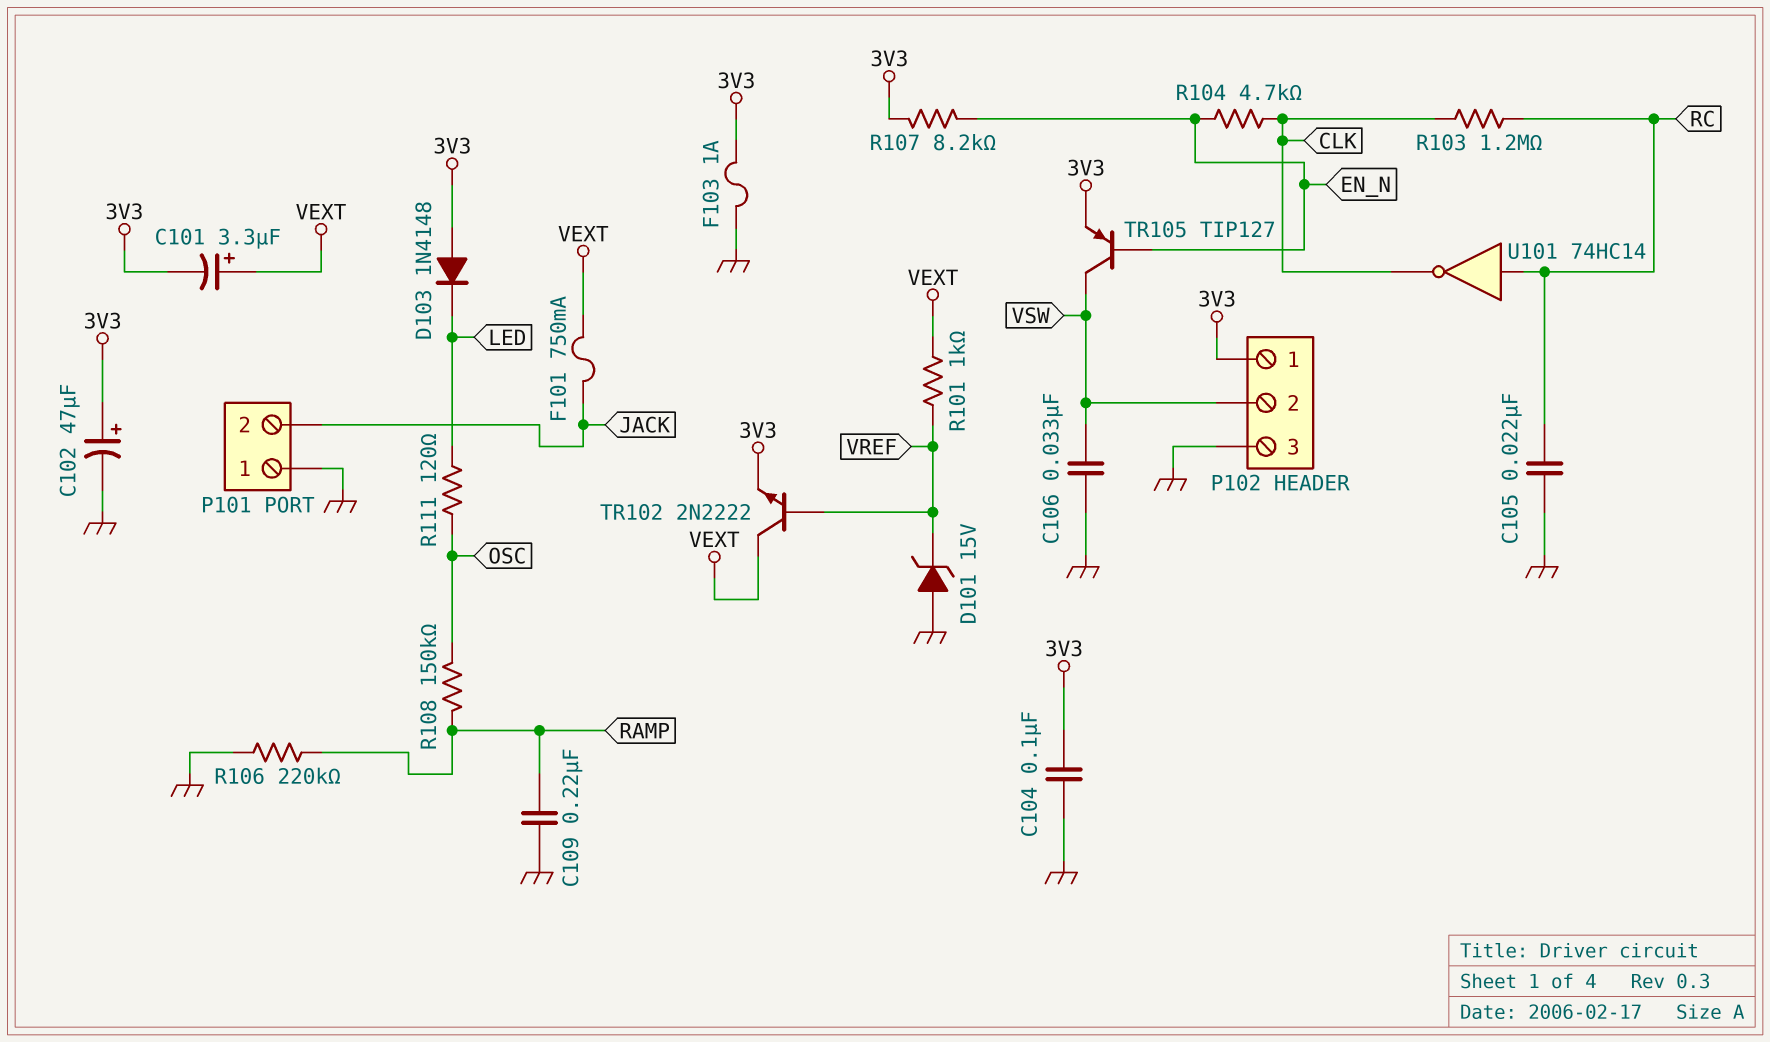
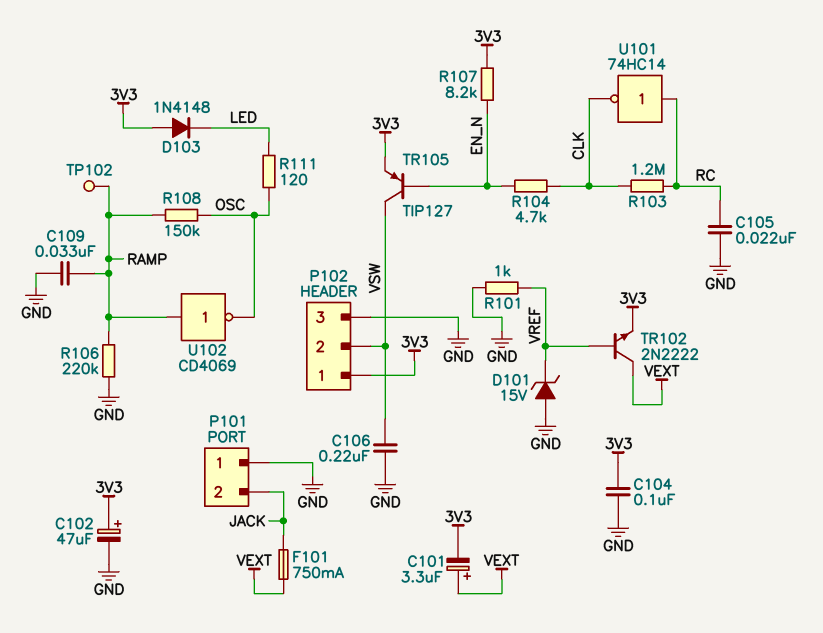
C106: 33nF (GND, VSW) -> 220nF (GND, VSW)
C109: 220nF (GND, RAMP) -> 33nF (GND, RAMP)
F103: 1A (3V3, GND) -> none
R101: 1k (VEXT, VREF) -> 1k (GND, VREF)
TP102: none -> test point (RAMP)
U102: none -> NOT CD4069 (in RAMP, out OSC)

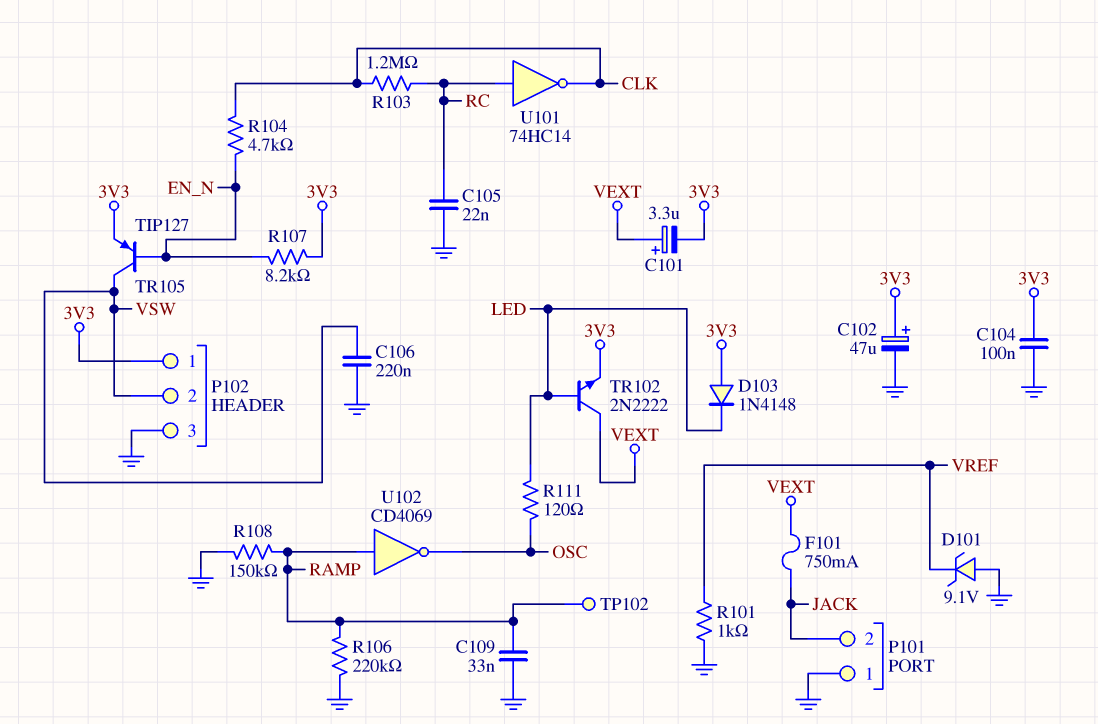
D101: zener 15V (A GND, K VREF) -> zener 9.1V (A GND, K VREF)
R108: 150k (OSC, RAMP) -> 150k (GND, RAMP)
TR102: NPN 2N2222 (B VREF, C VEXT, E 3V3) -> NPN 2N2222 (B LED, C VEXT, E 3V3)

